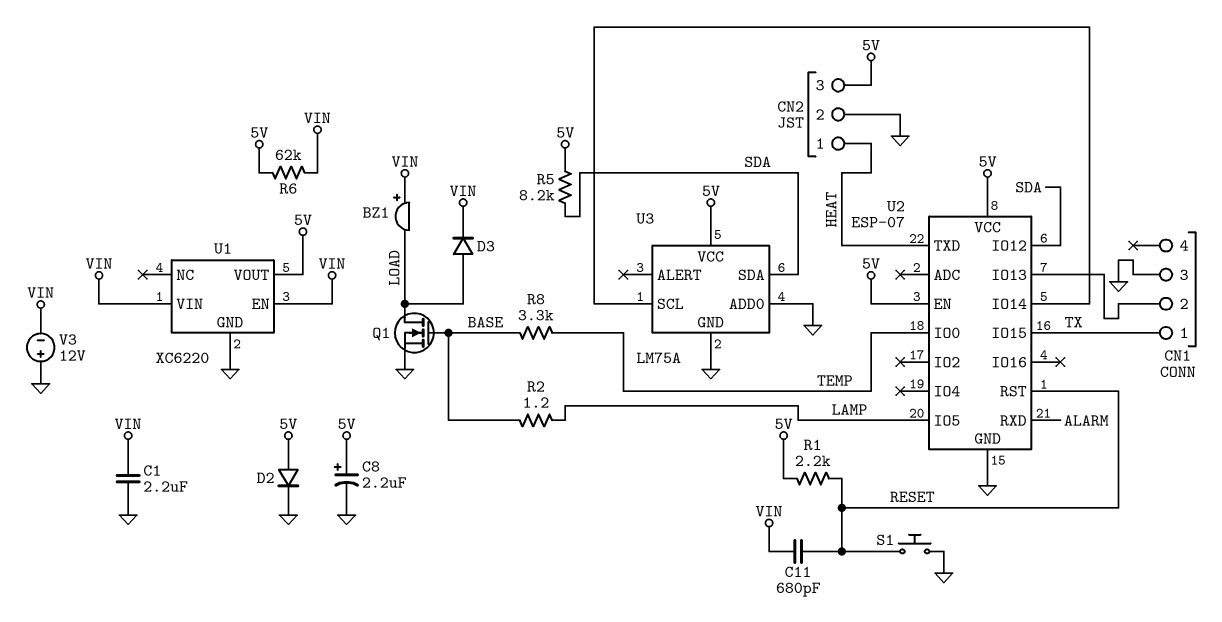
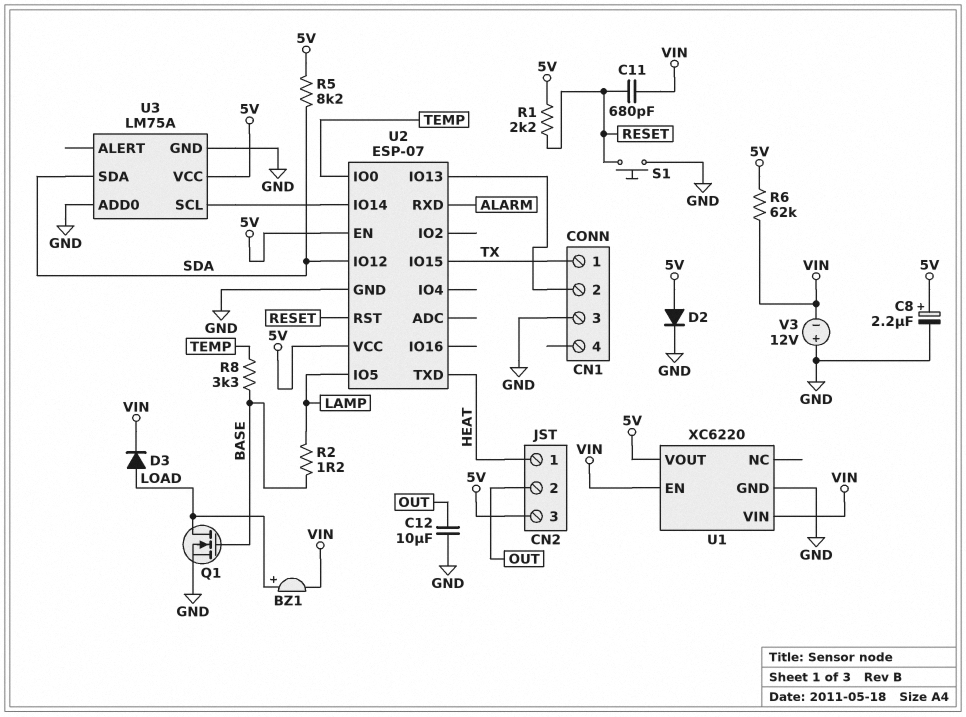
BZ1: buzzer (plus VIN, minus LOAD) -> buzzer (plus LOAD, minus VIN)
C1: 2.2uF (GND, VIN) -> none
C12: none -> 10uF (GND, OUT)
CN2 pin 2: GND -> OUT

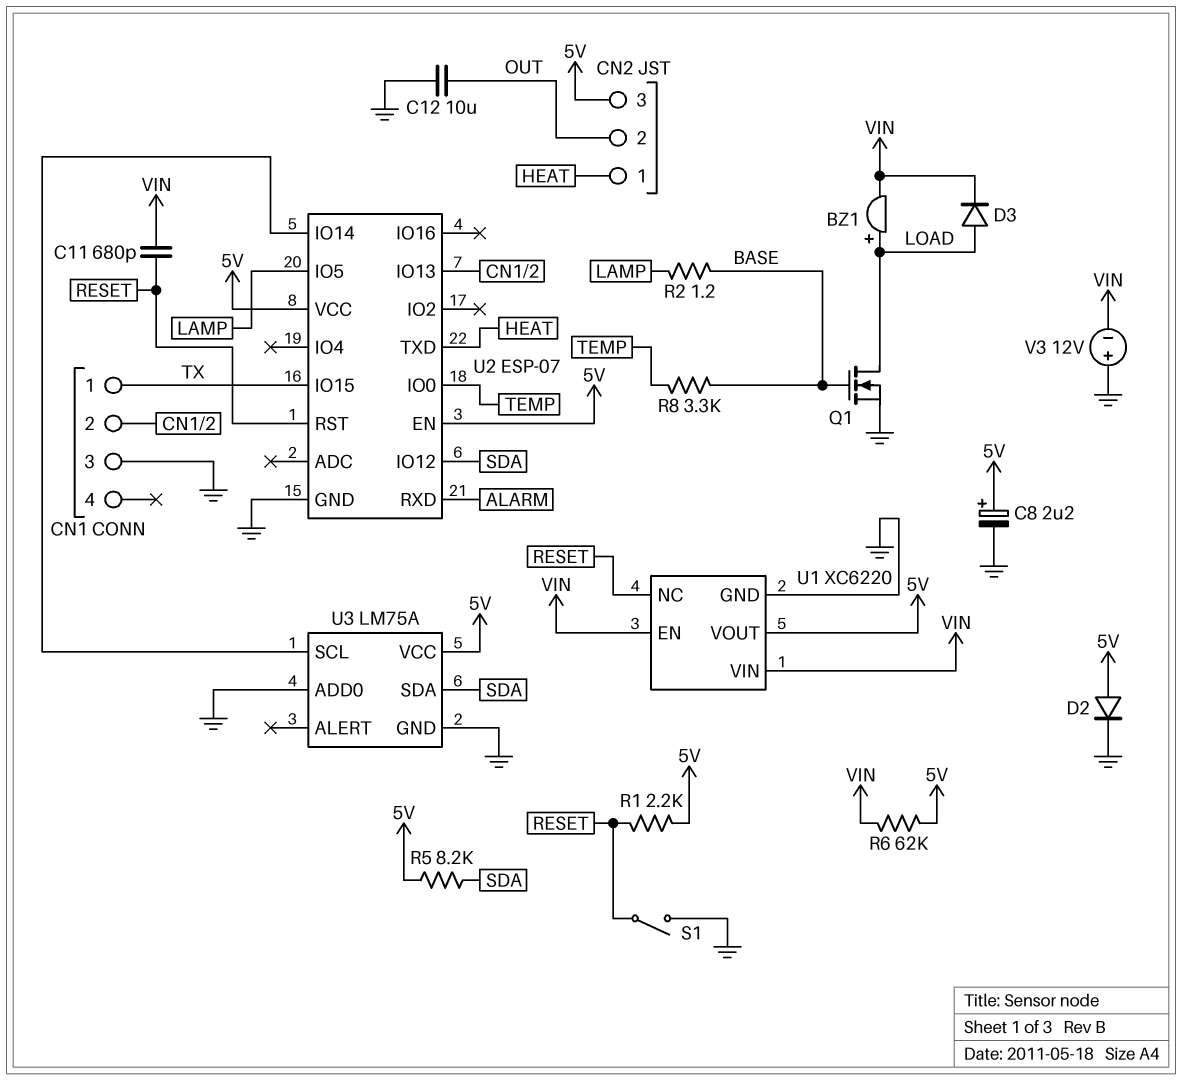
S1: button (GND, RESET) -> switch (GND, RESET)
U1 pin NC: none -> RESET

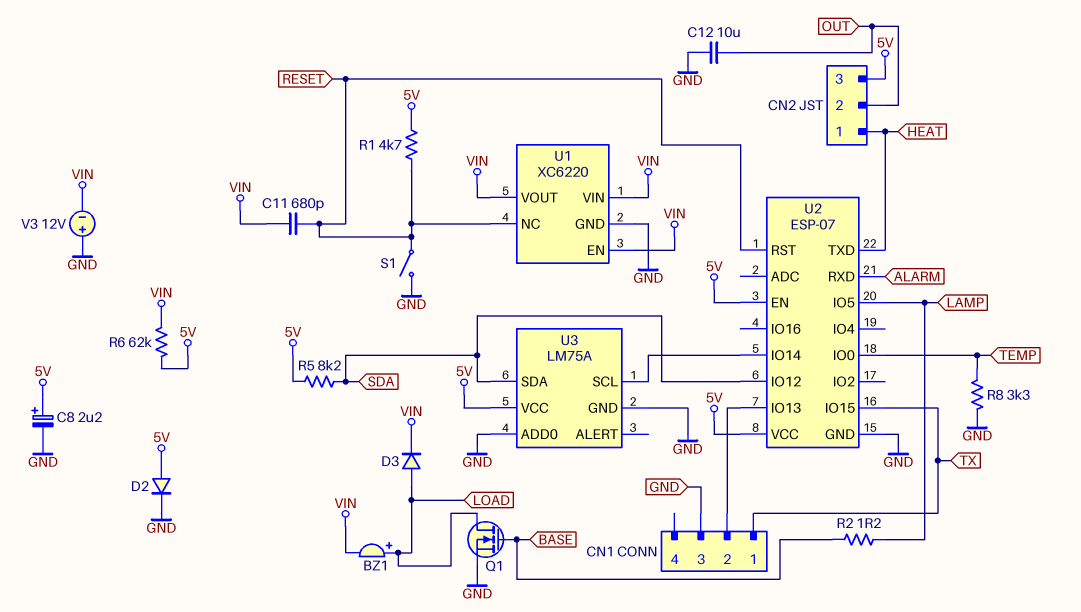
R1: 2.2k (5V, RESET) -> 4.7k (5V, RESET)
R8: 3.3k (BASE, TEMP) -> 3.3k (GND, TEMP)
U1 pin VOUT: 5V -> VIN

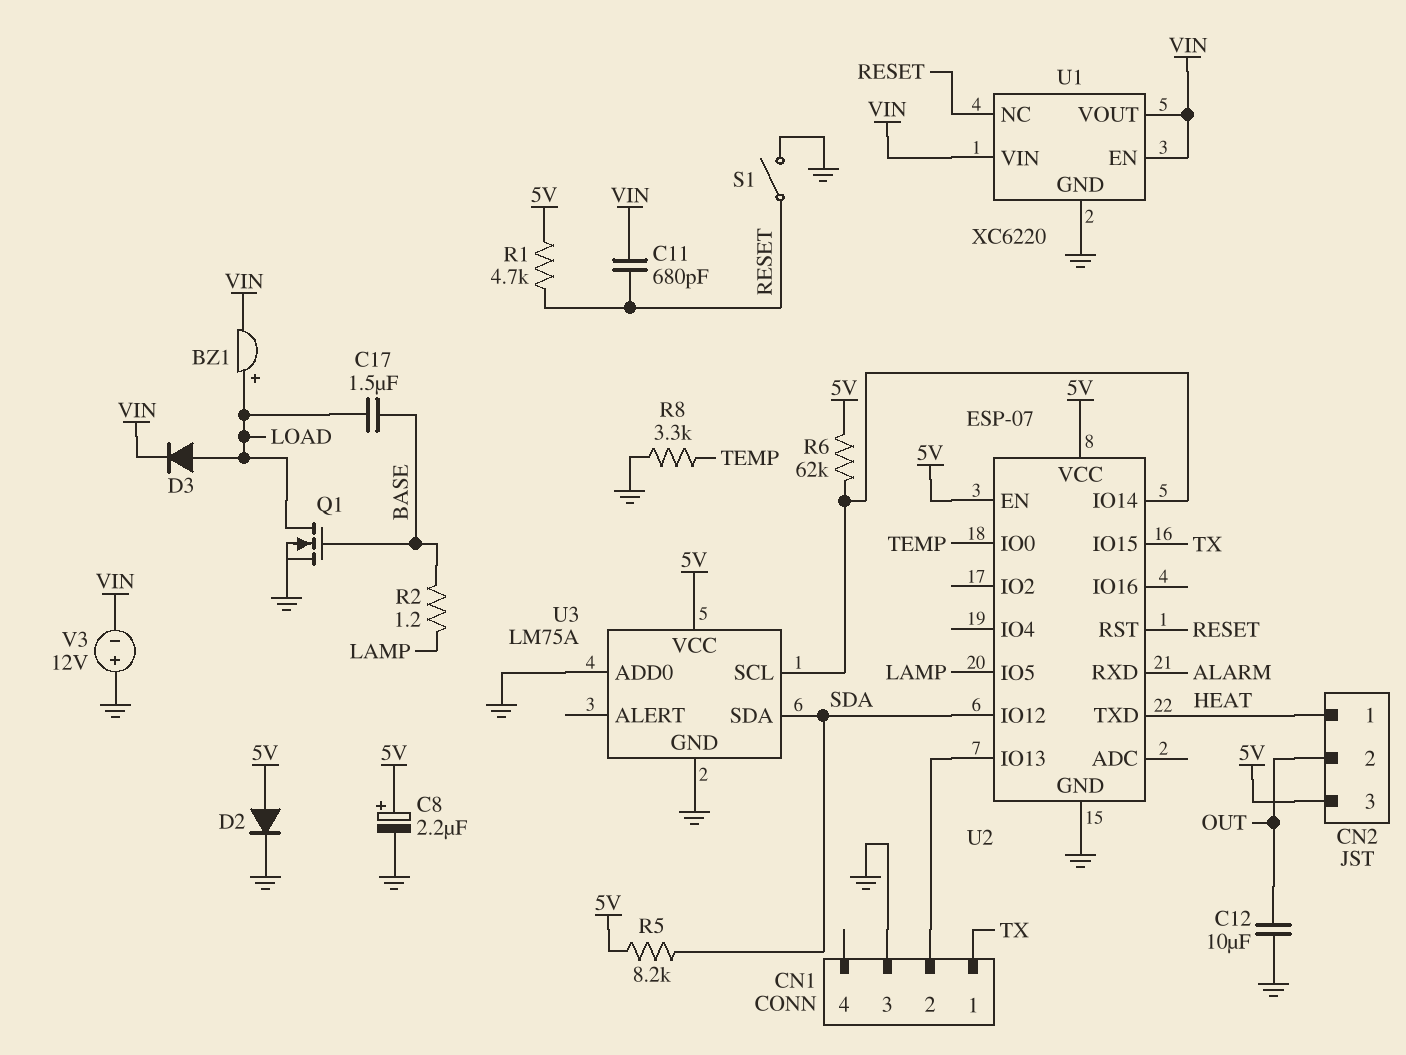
C17: none -> 1.5uF (BASE, LOAD)
R6: 62k (5V, VIN) -> 62k (5V, U2/IO14)

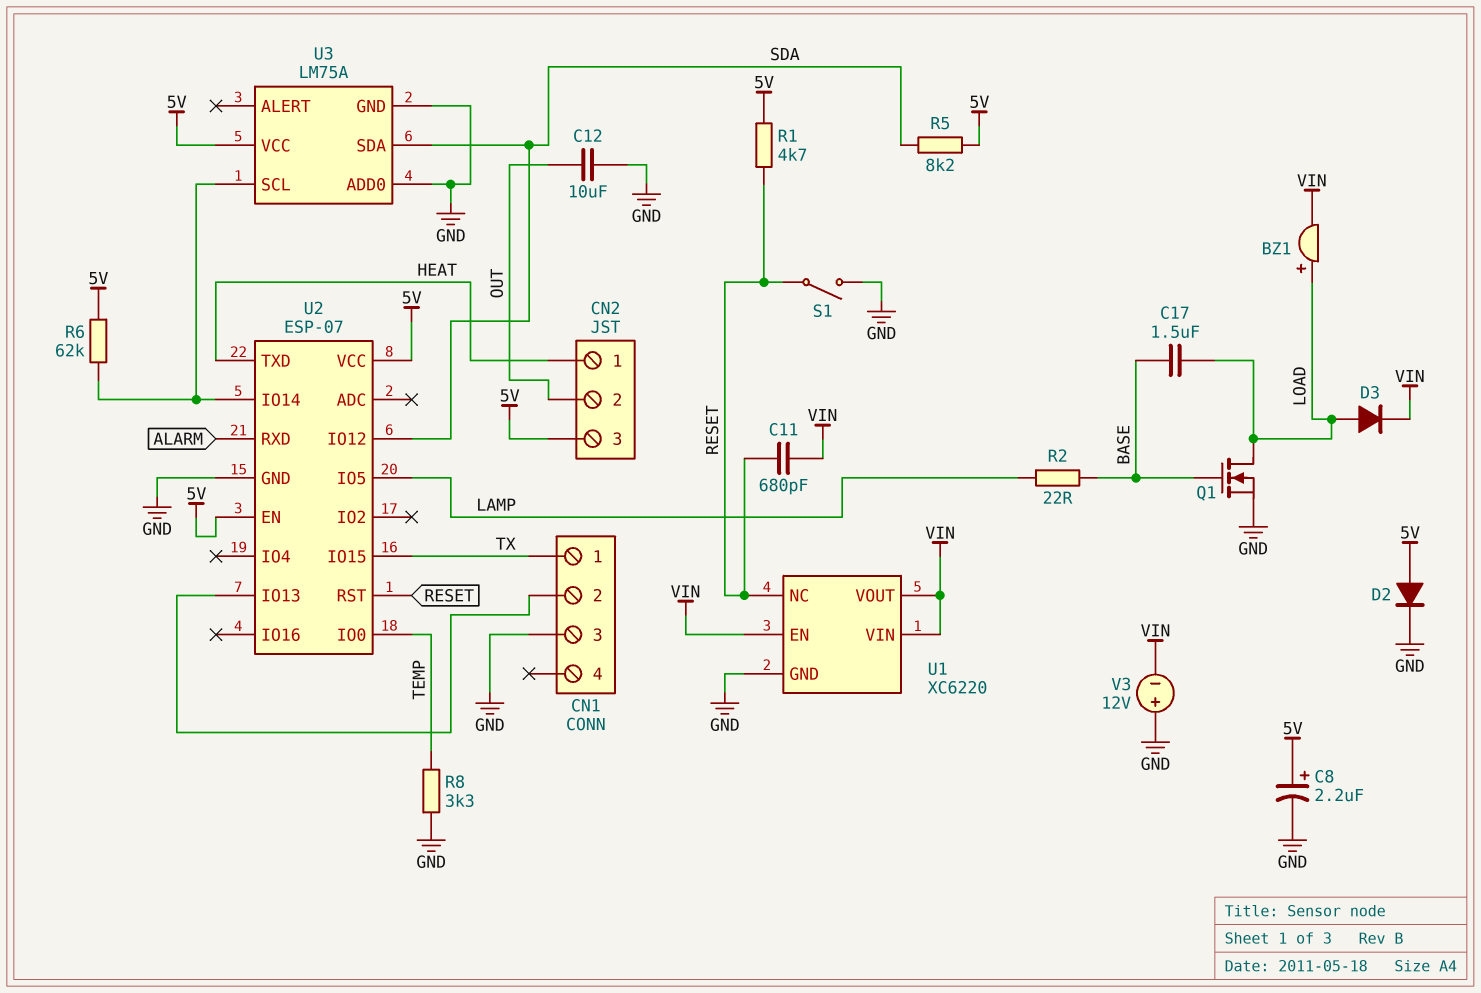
R2: 1.2 (BASE, LAMP) -> 22 (BASE, LAMP)

